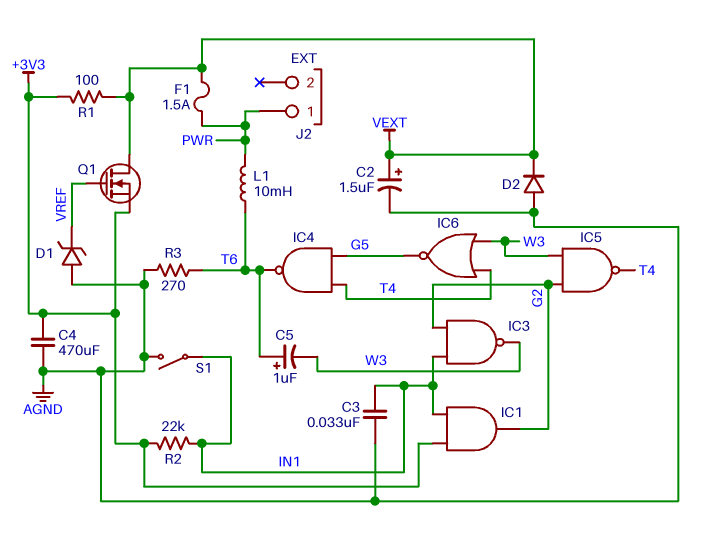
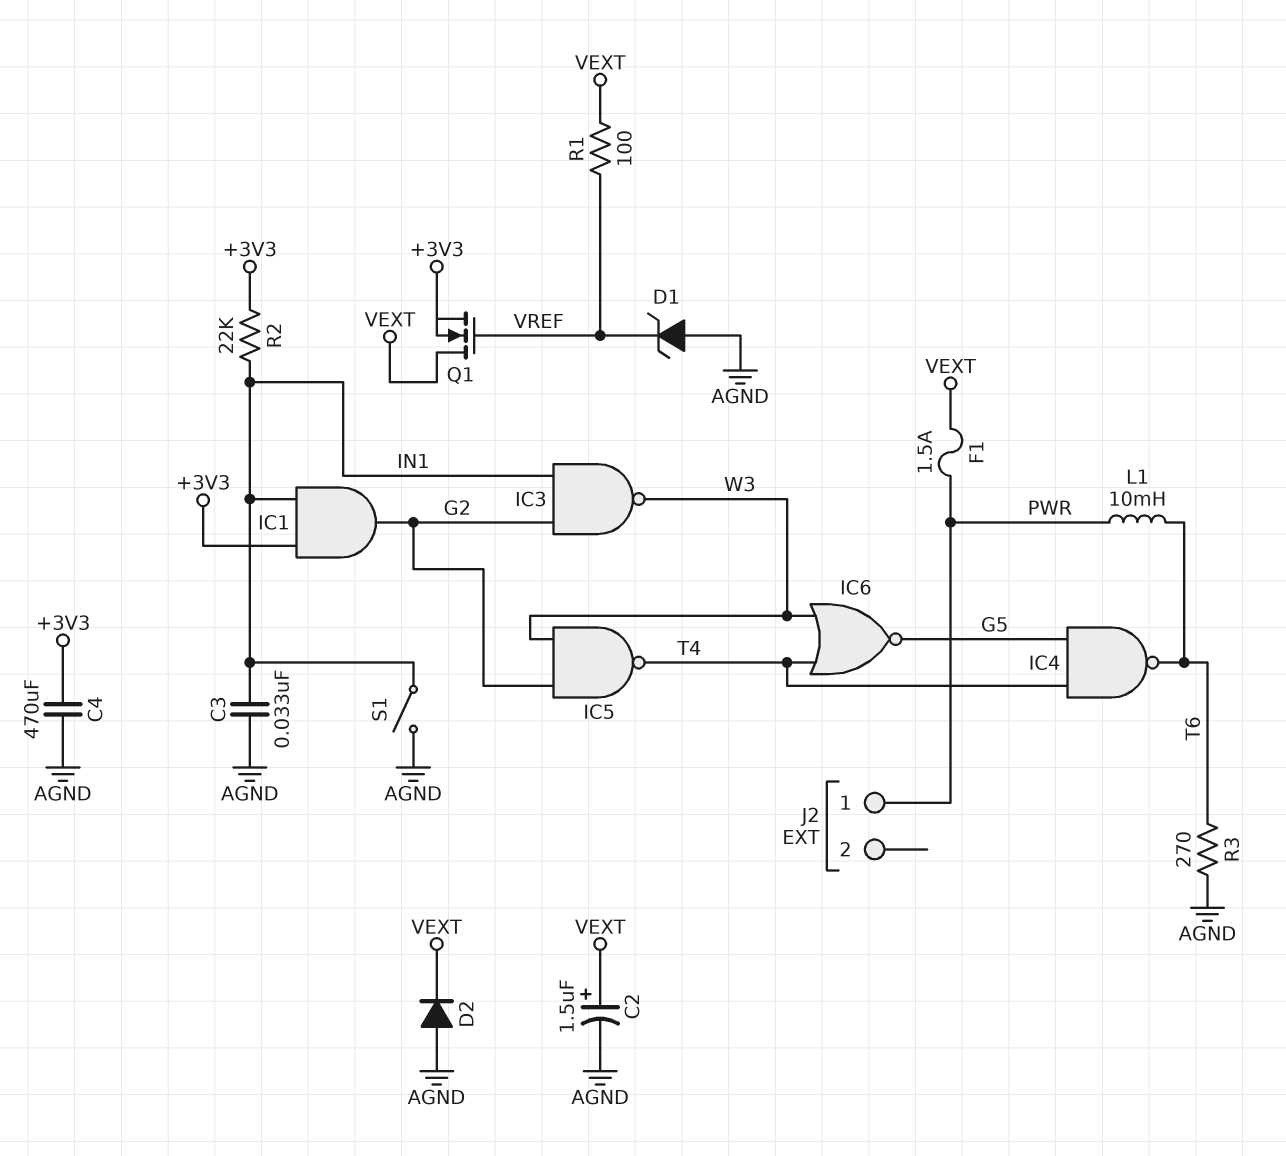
C5: 1uF (plus T6, minus W3) -> none
R1: 100 (+3V3, VEXT) -> 100 (VEXT, VREF)

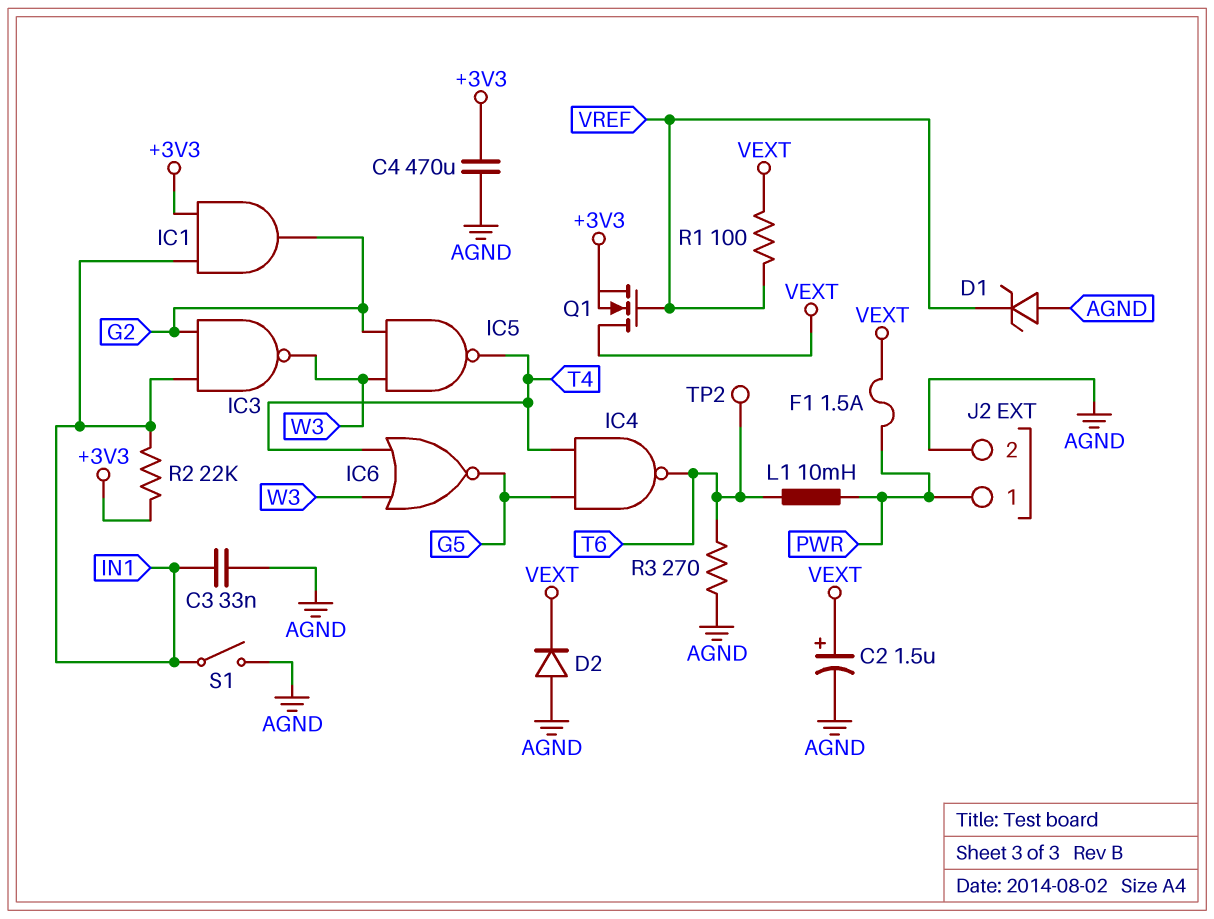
J2 pin 2: none -> AGND
TP2: none -> test point (T6)

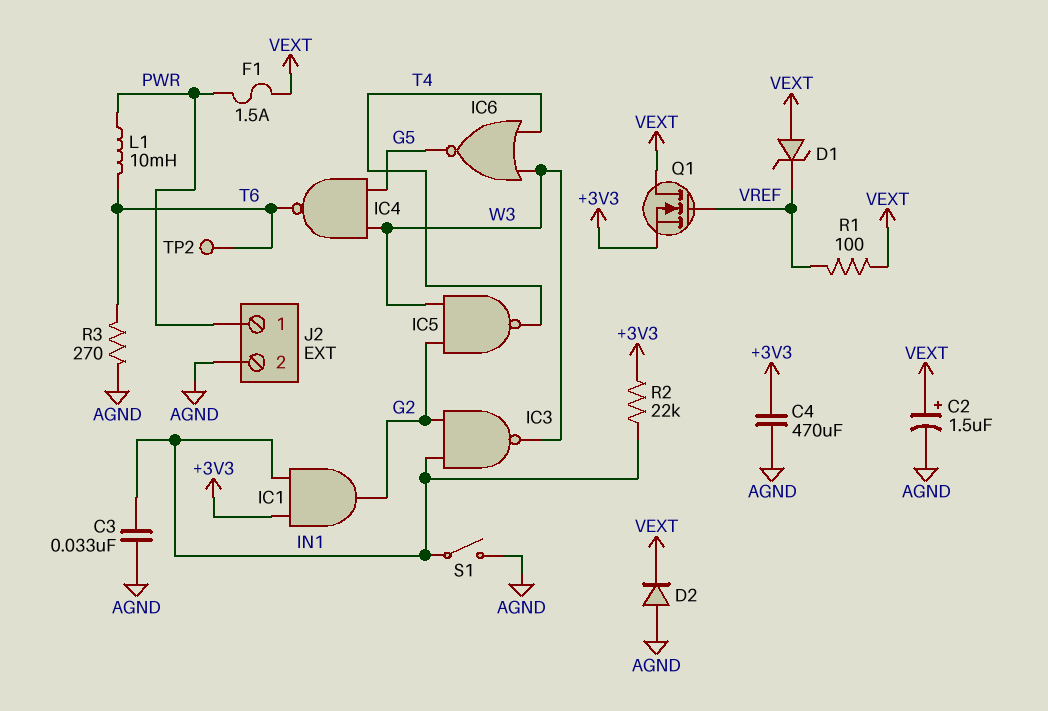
D1: zener (A AGND, K VREF) -> zener (A VEXT, K VREF)
IC4: NAND (in G5, in T4, out T6) -> NAND (in G5, in W3, out T6)

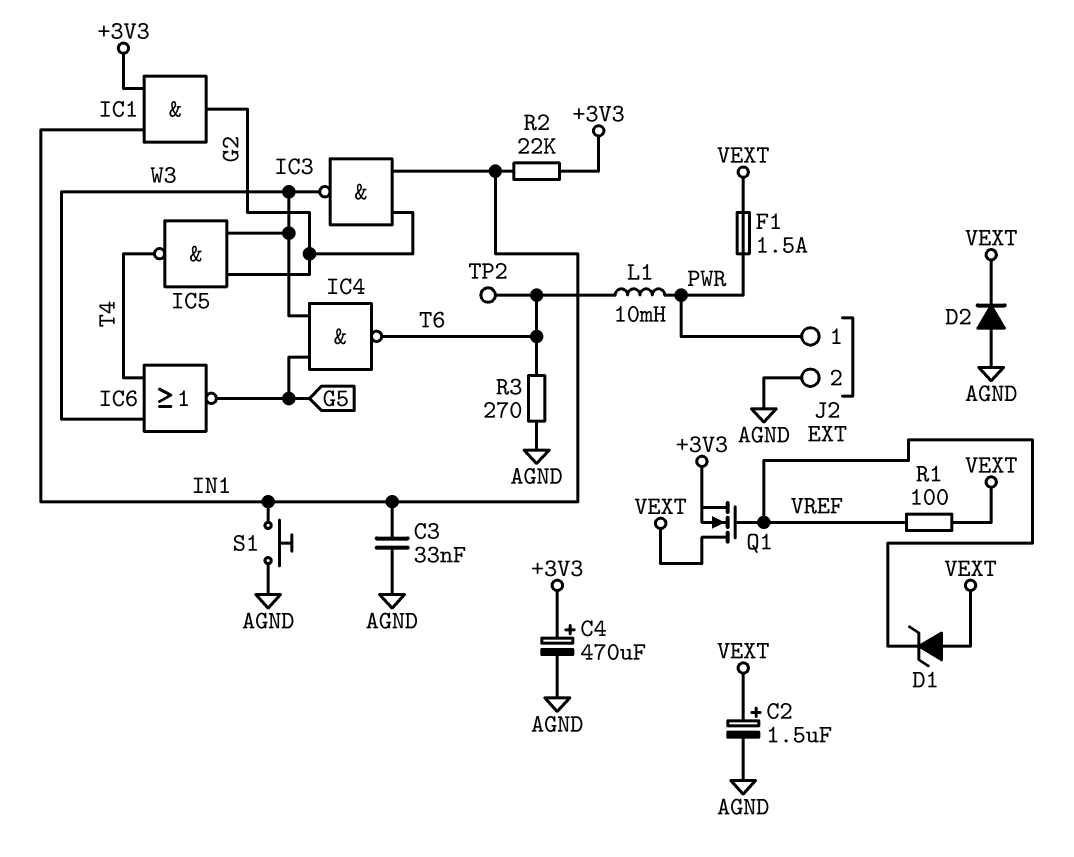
C4: 470uF (+3V3, AGND) -> 470uF (plus +3V3, minus AGND)
S1: switch (AGND, IN1) -> button (AGND, IN1)

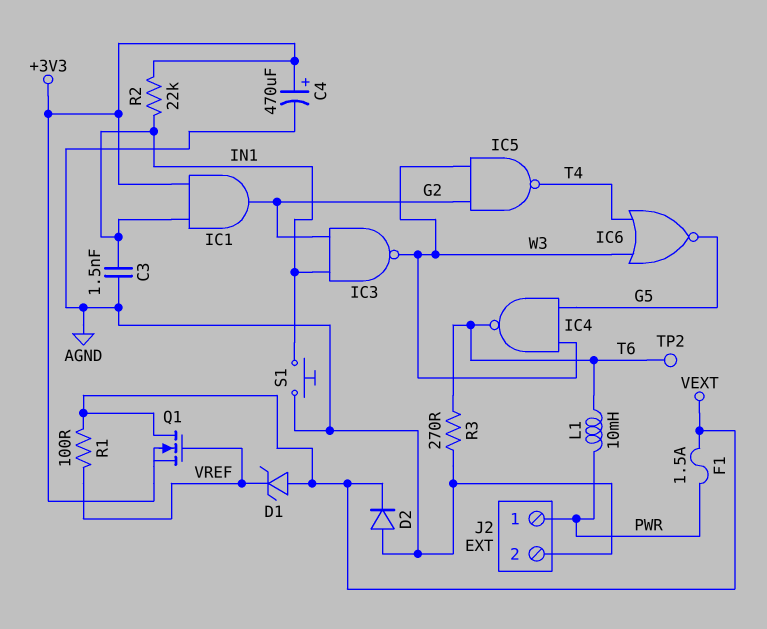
C2: 1.5uF (plus VEXT, minus AGND) -> none
C3: 33nF (AGND, IN1) -> 1.5nF (AGND, IN1)

